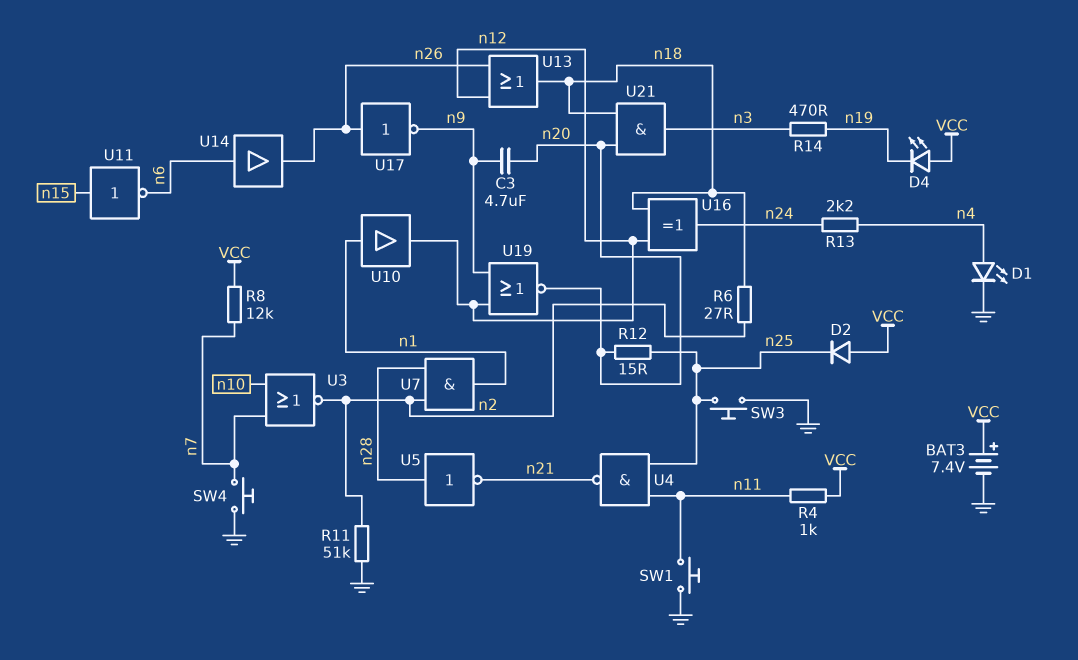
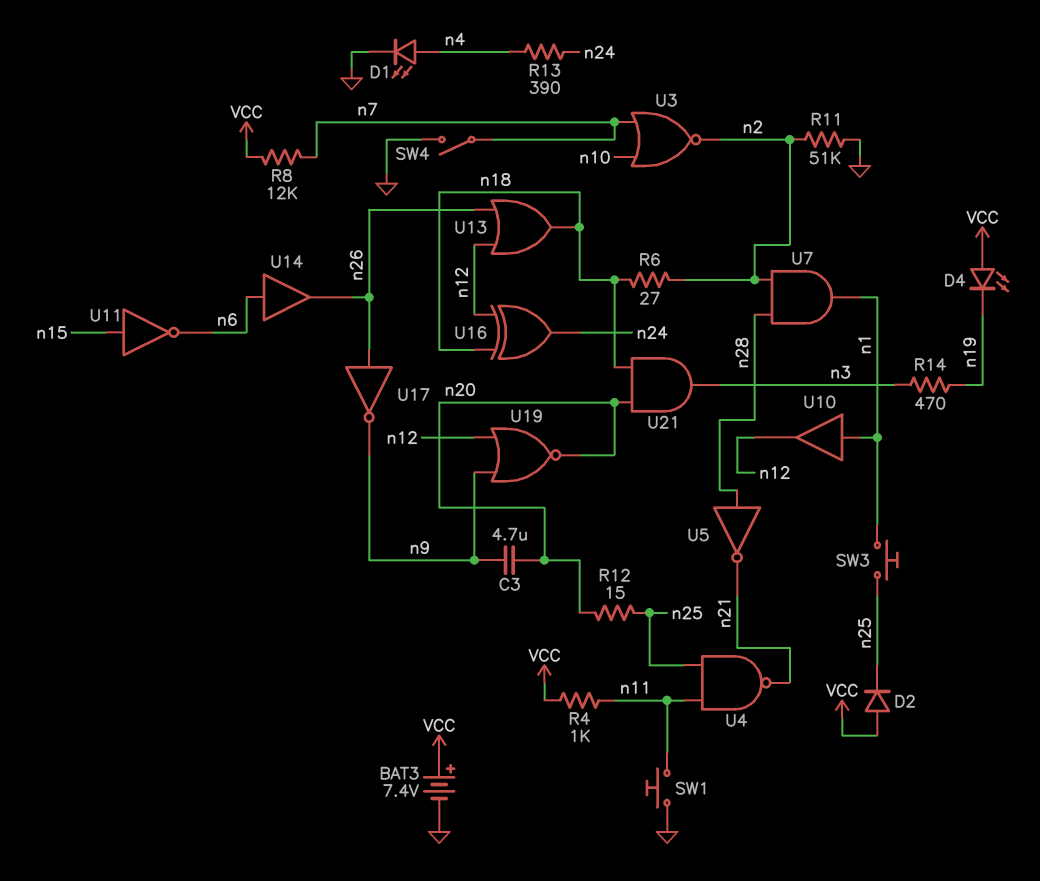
R13: 2.2k (n4, n24) -> 390 (n4, n24)
SW3: button (GND, n25) -> button (n1, n25)
SW4: button (GND, n7) -> switch (GND, n7)

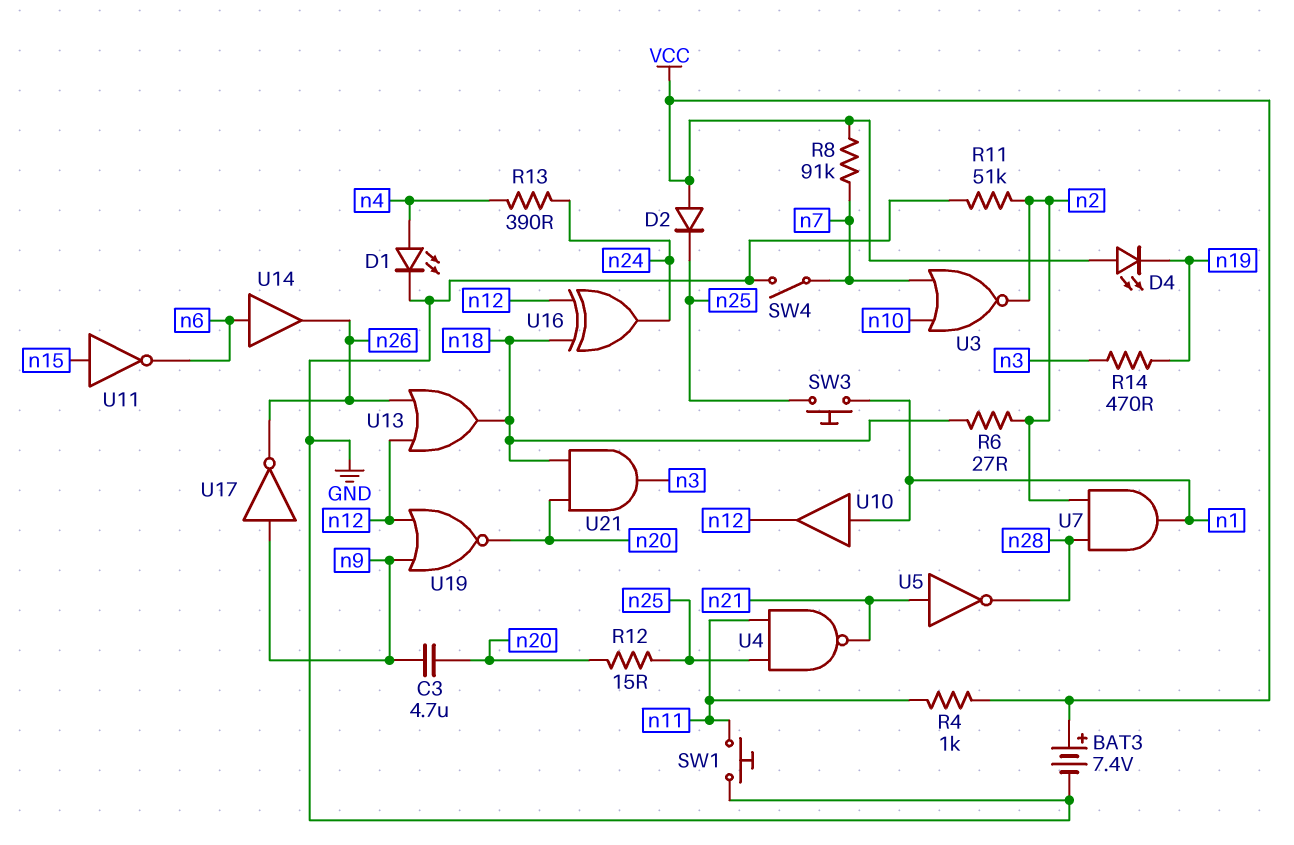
R8: 12k (VCC, n7) -> 91k (VCC, n7)
U5: NOT (in n28, out n21) -> NOT (in n21, out n28)
U17: NOT (in n26, out n9) -> NOT (in n9, out n26)

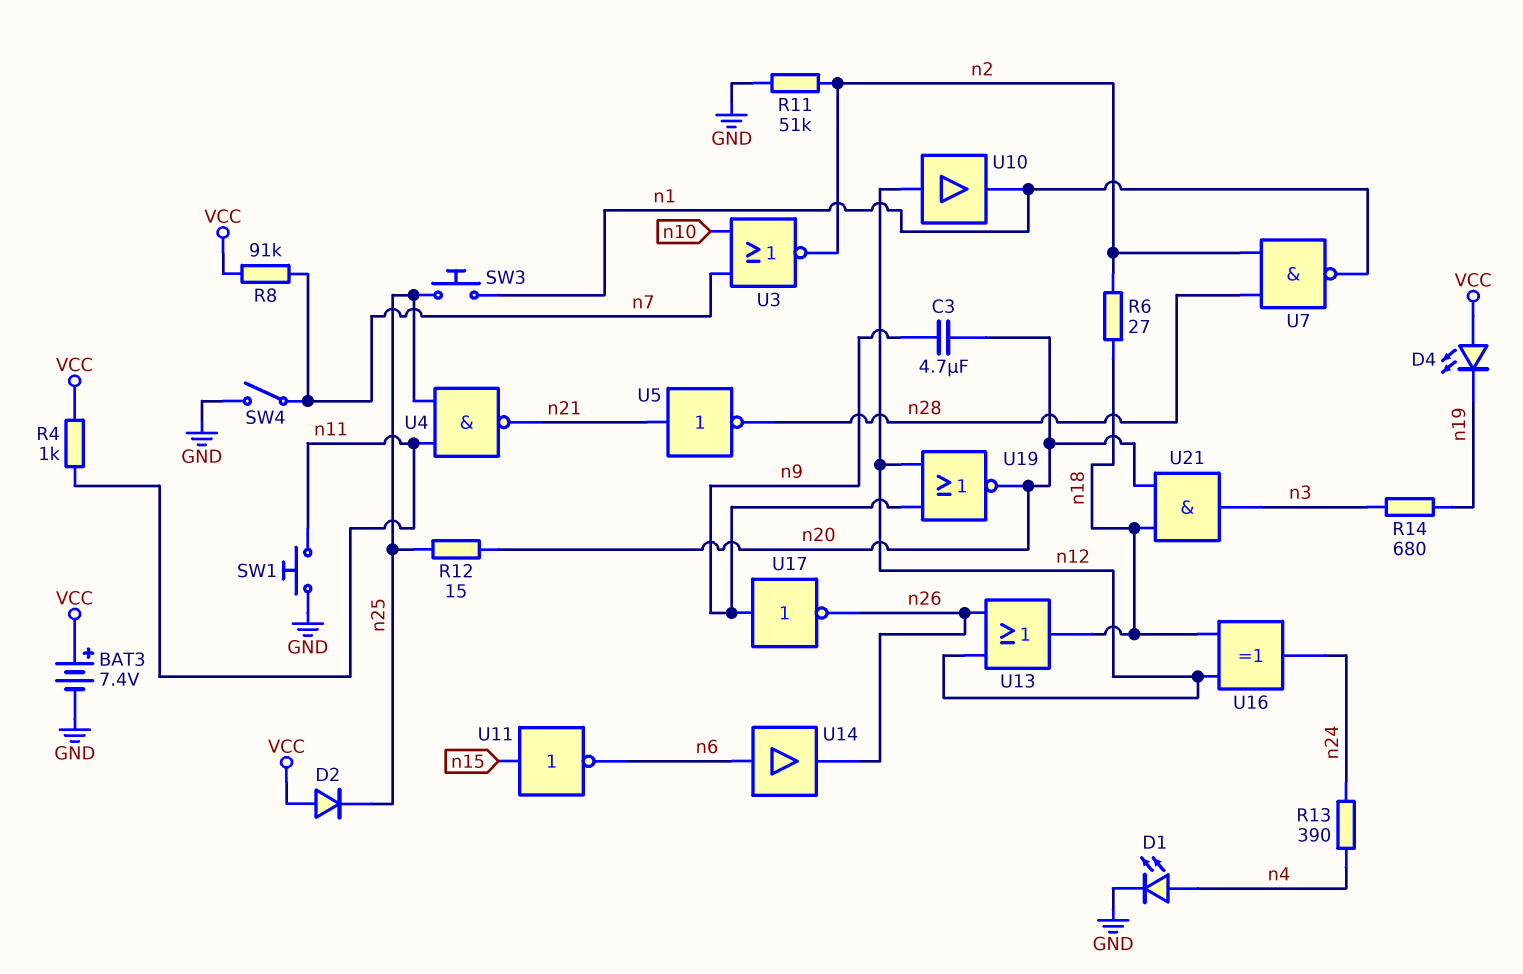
R14: 470 (n3, n19) -> 680 (n3, n19)
U7: AND (in n2, in n28, out n1) -> NAND (in n2, in n28, out n1)
U10: buffer (in n1, out n12) -> buffer (in n12, out n1)

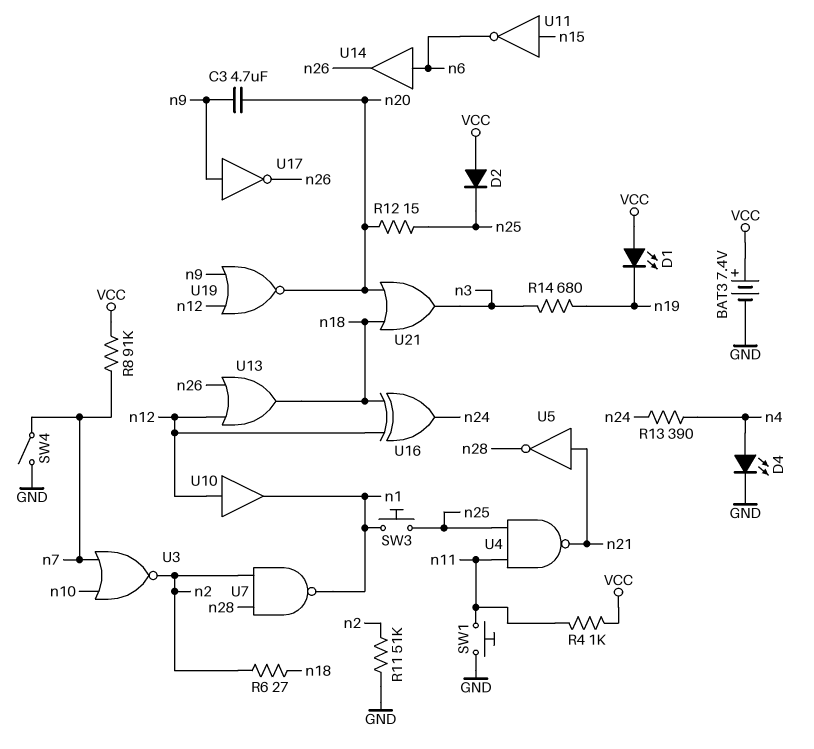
D1: LED (A n4, K GND) -> LED (A VCC, K n19)
D4: LED (A VCC, K n19) -> LED (A n4, K GND)
U21: AND (in n18, in n20, out n3) -> OR (in n18, in n20, out n3)

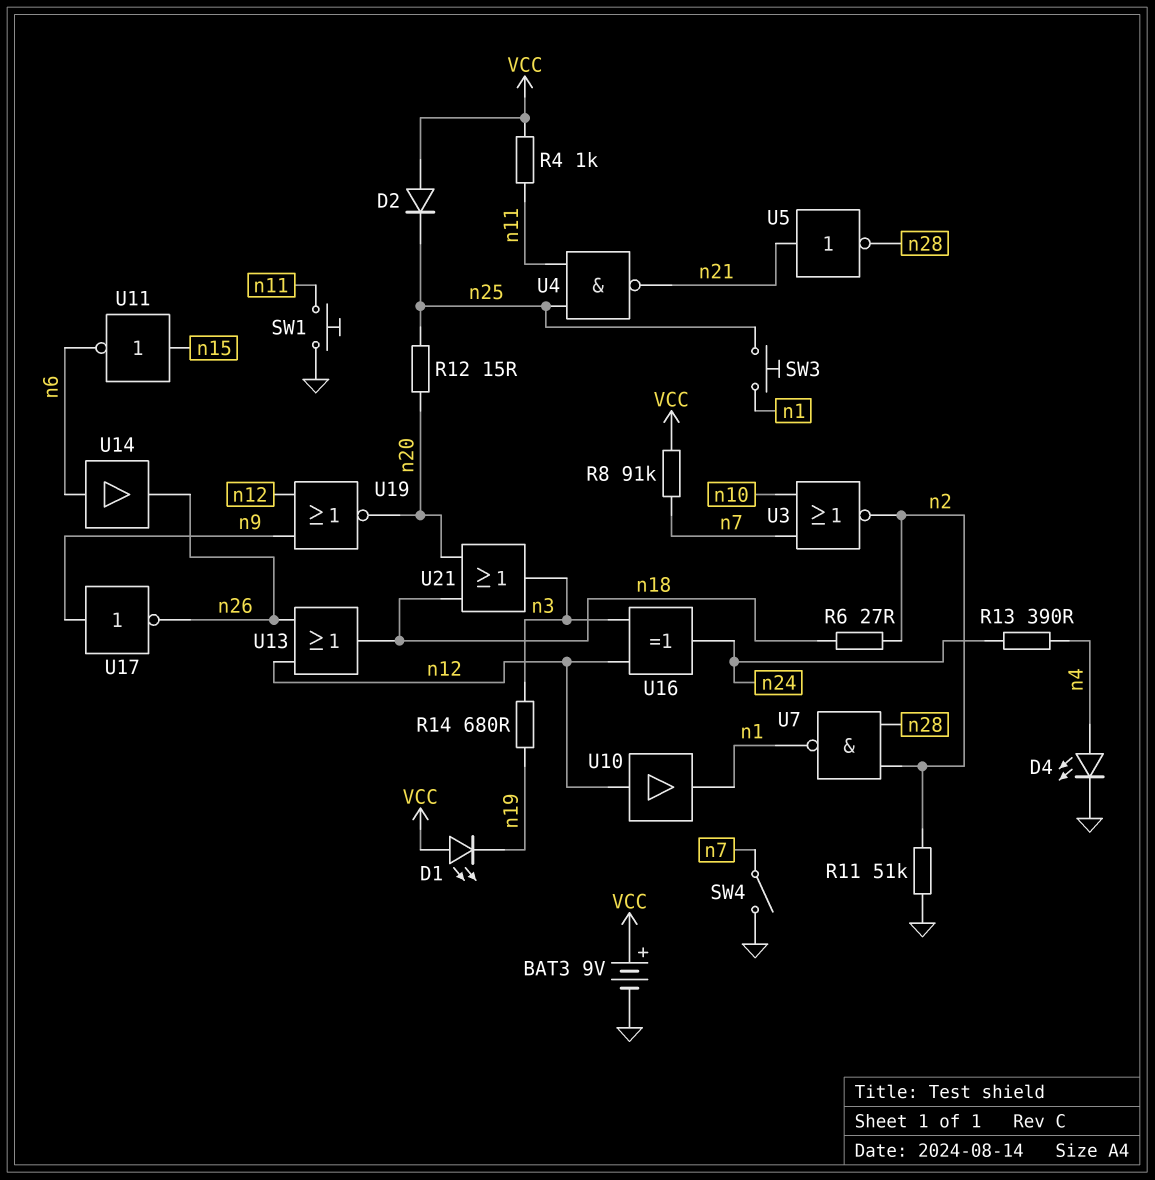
BAT3: 7.4V (plus VCC, minus GND) -> 9V (plus VCC, minus GND)
C3: 4.7uF (n9, n20) -> none
U16: XOR (in n12, in n18, out n24) -> XOR (in n3, in n12, out n24)

